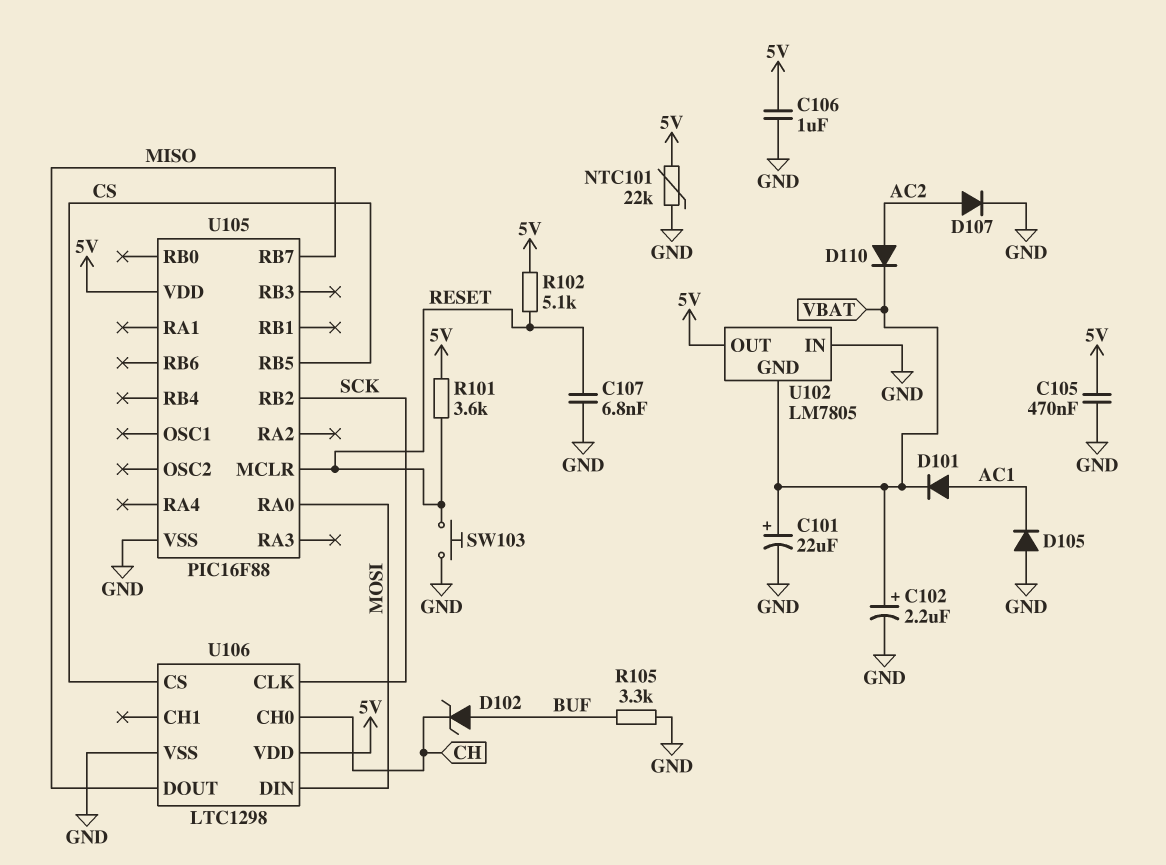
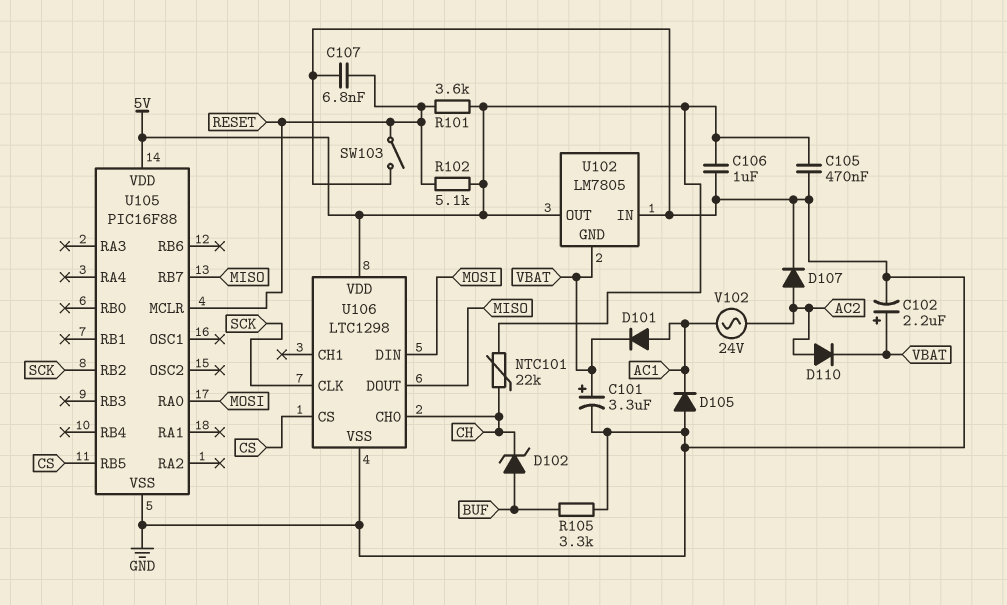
C101: 22uF (plus VBAT, minus GND) -> 3.3uF (plus VBAT, minus GND)
NTC101: 22k (5V, GND) -> 22k (5V, CH)
SW103: button (GND, RESET) -> switch (GND, RESET)
V102: none -> AC 24V (AC1, AC2)

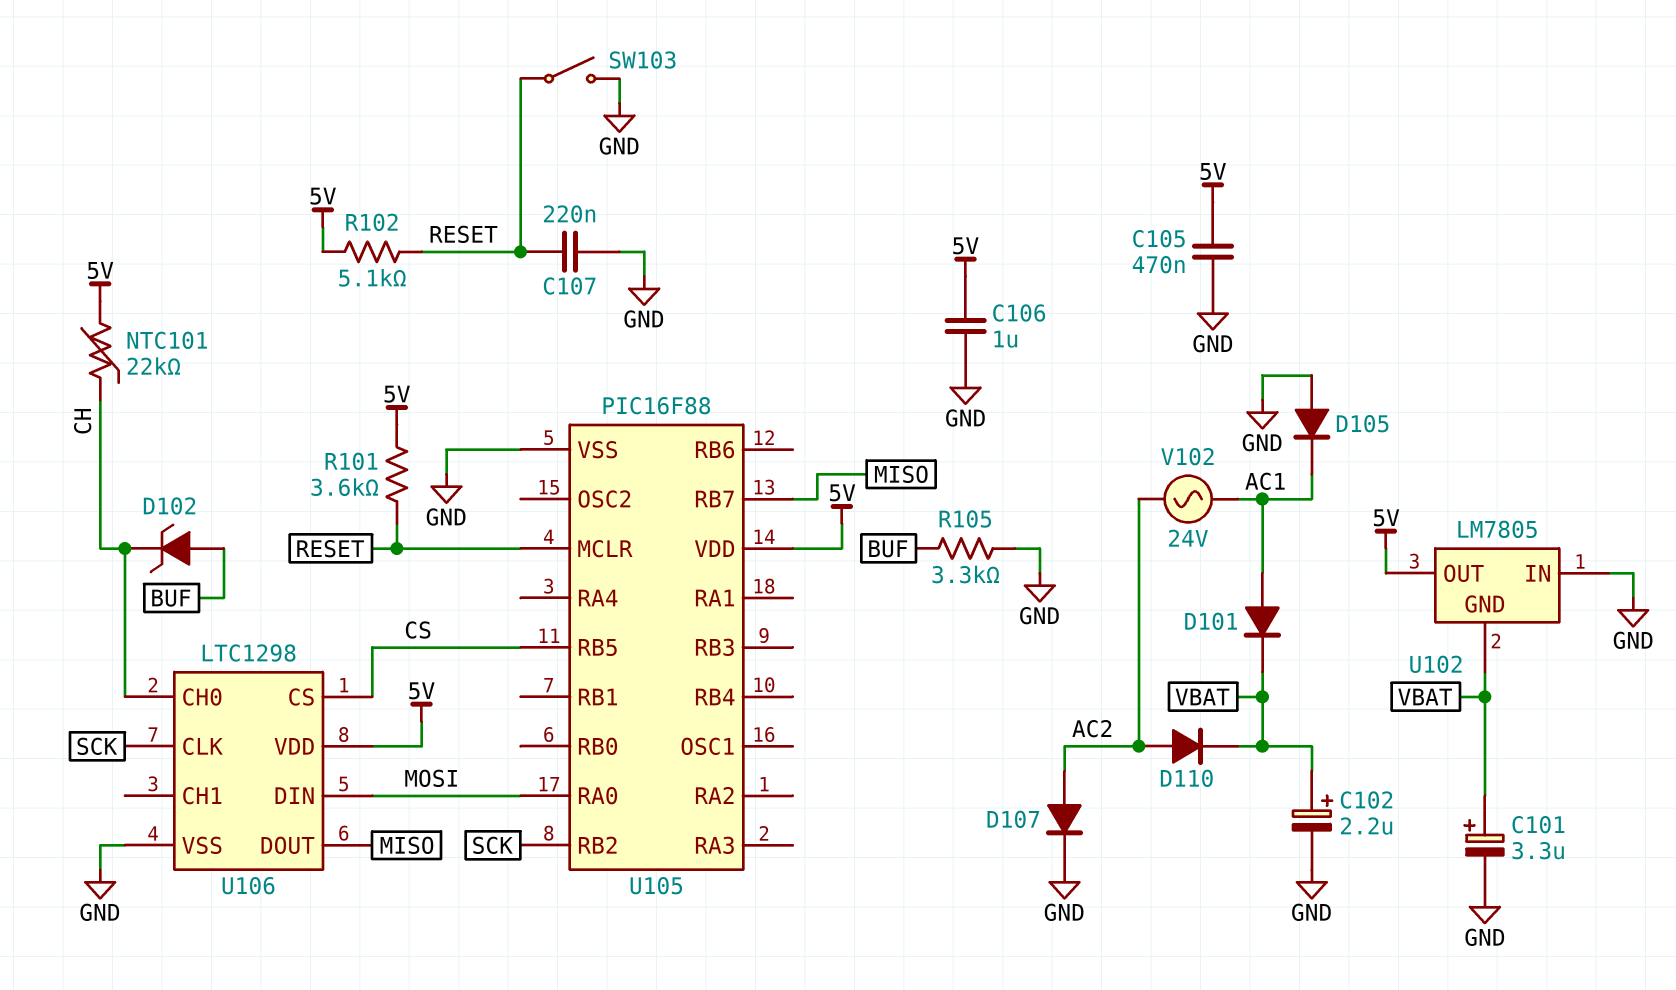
C107: 6.8nF (GND, RESET) -> 220nF (GND, RESET)

